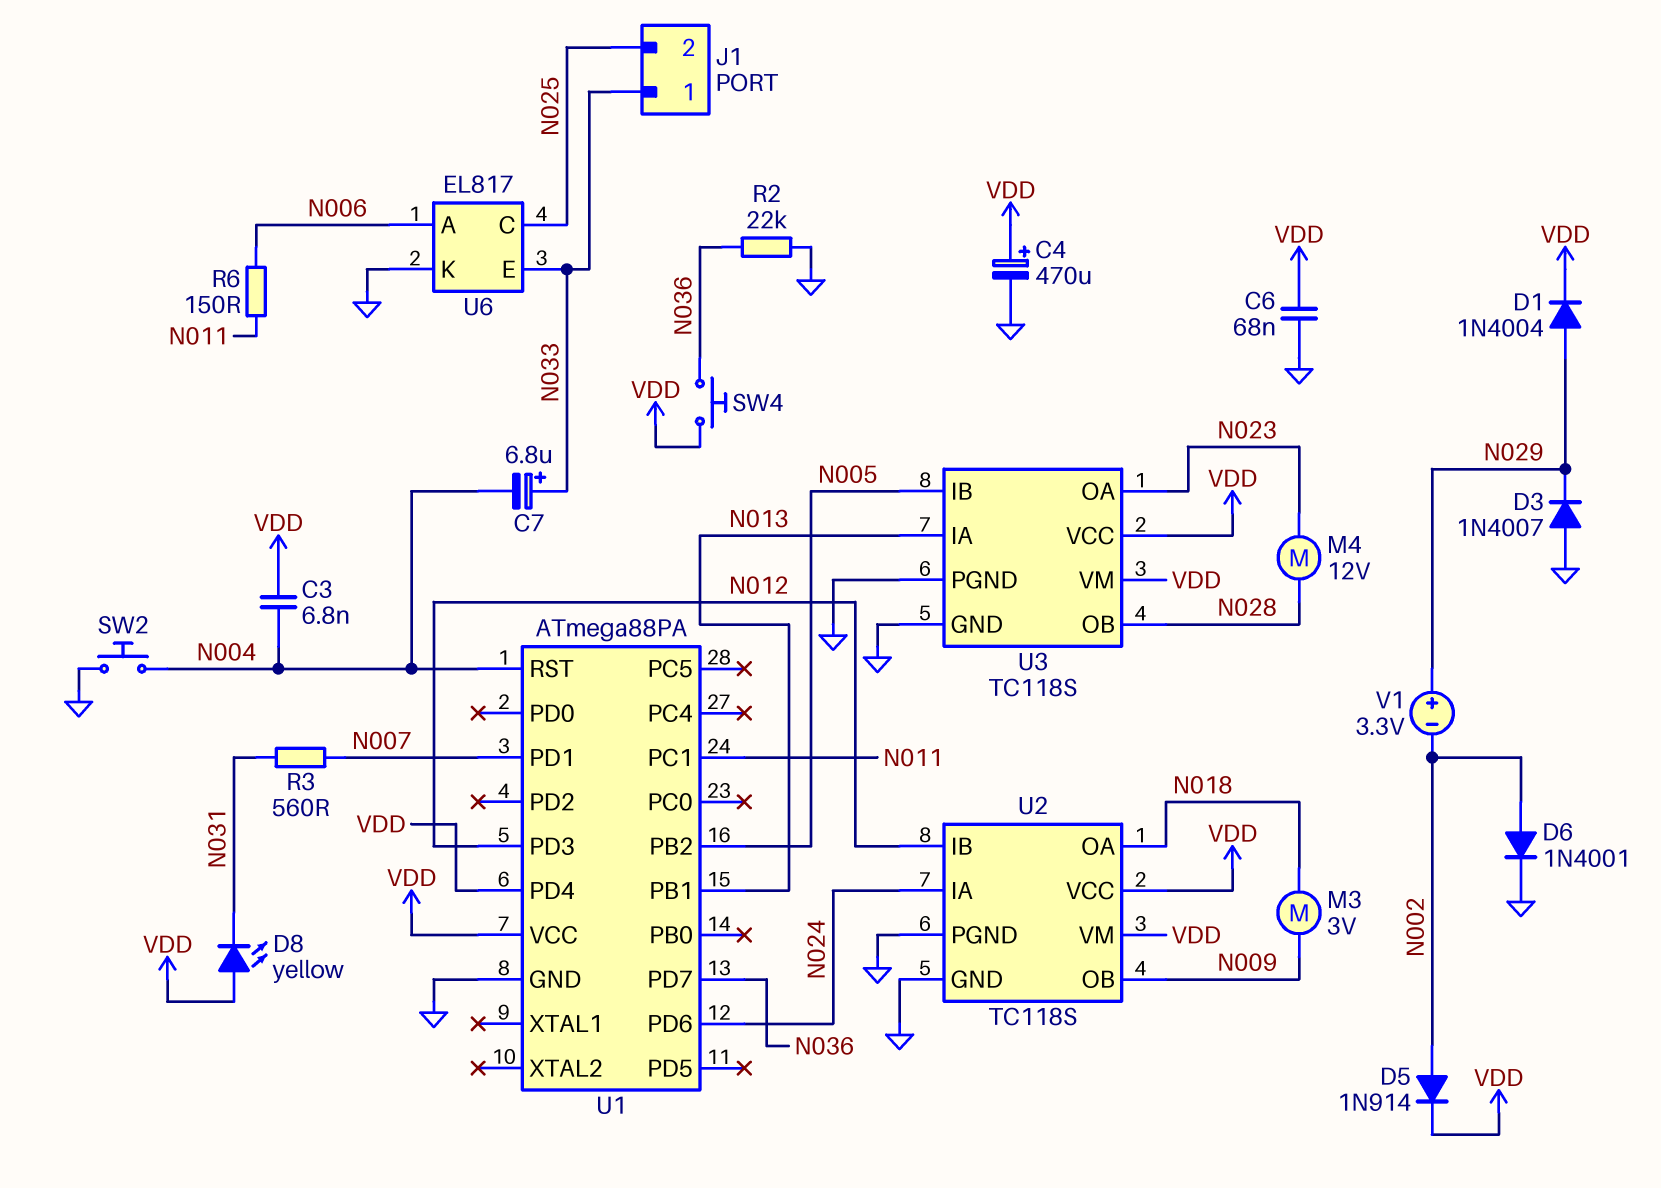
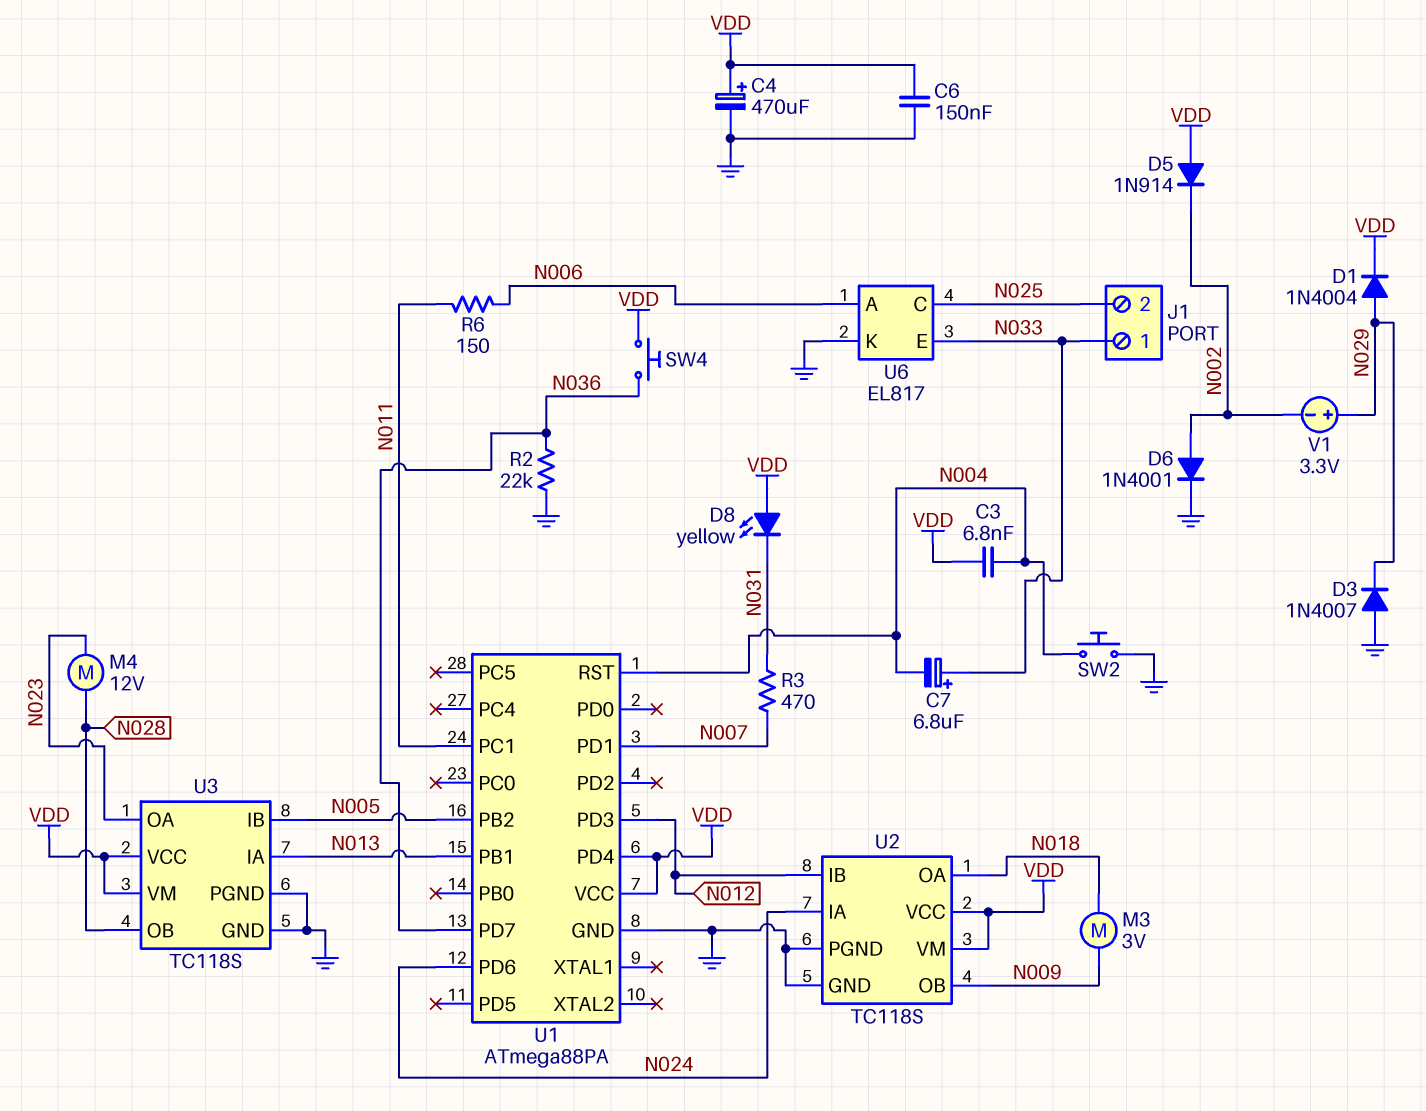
C6: 68nF (GND, VDD) -> 150nF (GND, VDD)
D5: diode 1N914 (A N002, K VDD) -> diode 1N914 (A VDD, K N002)
R3: 560 (N007, N031) -> 470 (N007, N031)

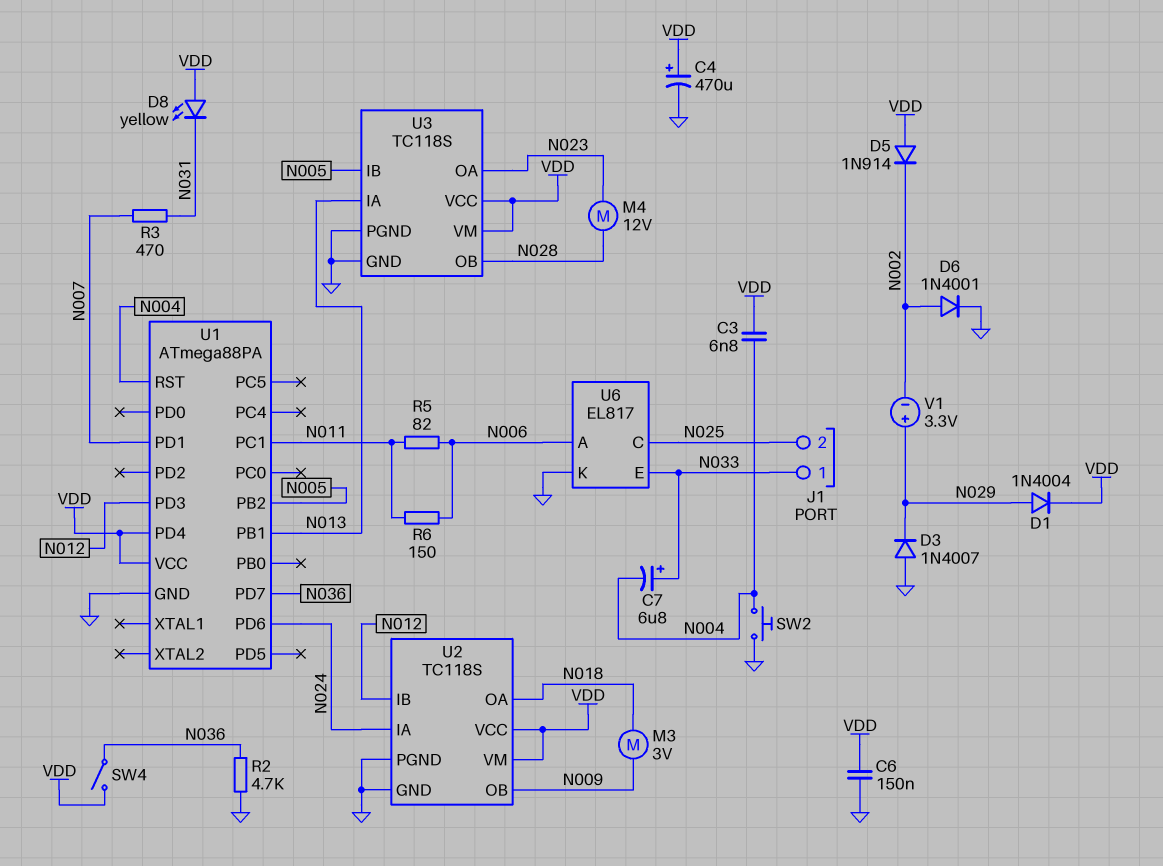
R2: 22k (GND, N036) -> 4.7k (GND, N036)
R5: none -> 82 (N006, N011)
SW4: button (N036, VDD) -> switch (N036, VDD)

